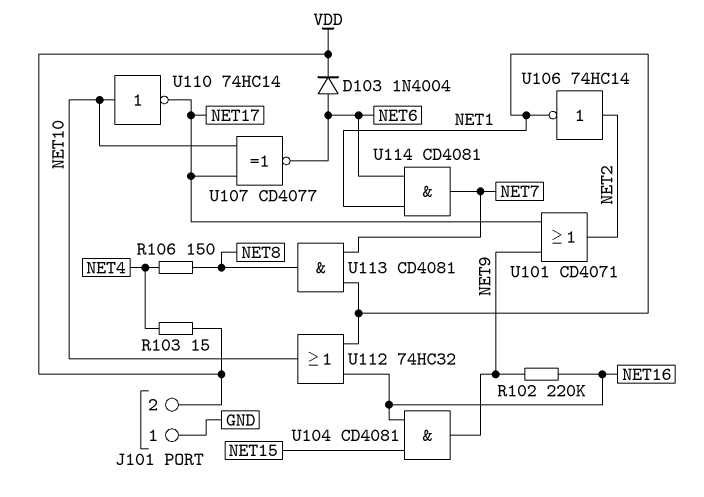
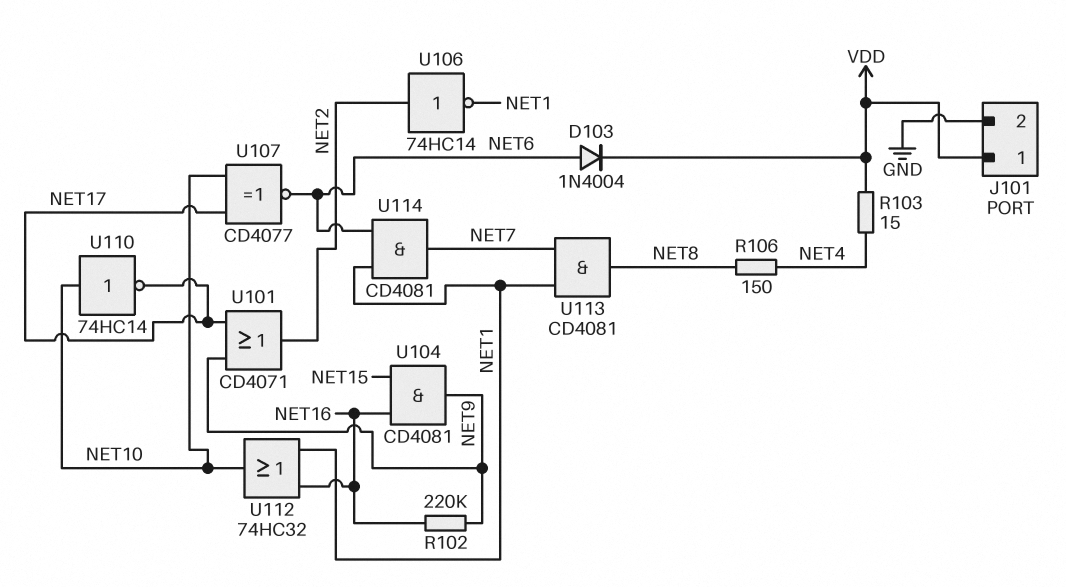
J101 pin 1: GND -> VDD
J101 pin 2: VDD -> GND

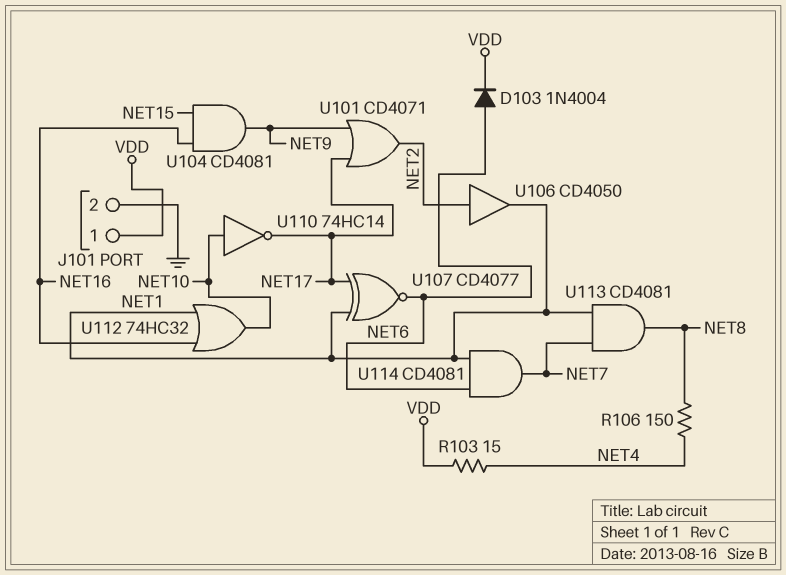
R102: 220k (NET9, NET16) -> none
U106: NOT 74HC14 (in NET2, out NET1) -> buffer CD4050 (in NET2, out NET1)
U107: XNOR CD4077 (in NET10, in NET17, out NET6) -> XNOR CD4077 (in NET1, in NET17, out NET6)

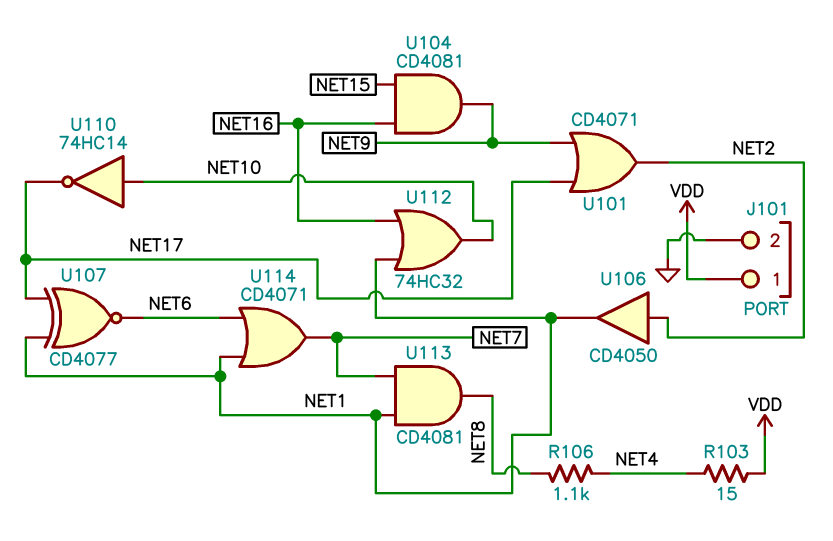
D103: diode 1N4004 (A NET6, K VDD) -> none
R106: 150 (NET4, NET8) -> 1.1k (NET4, NET8)
U114: AND CD4081 (in NET1, in NET6, out NET7) -> OR CD4071 (in NET1, in NET6, out NET7)

